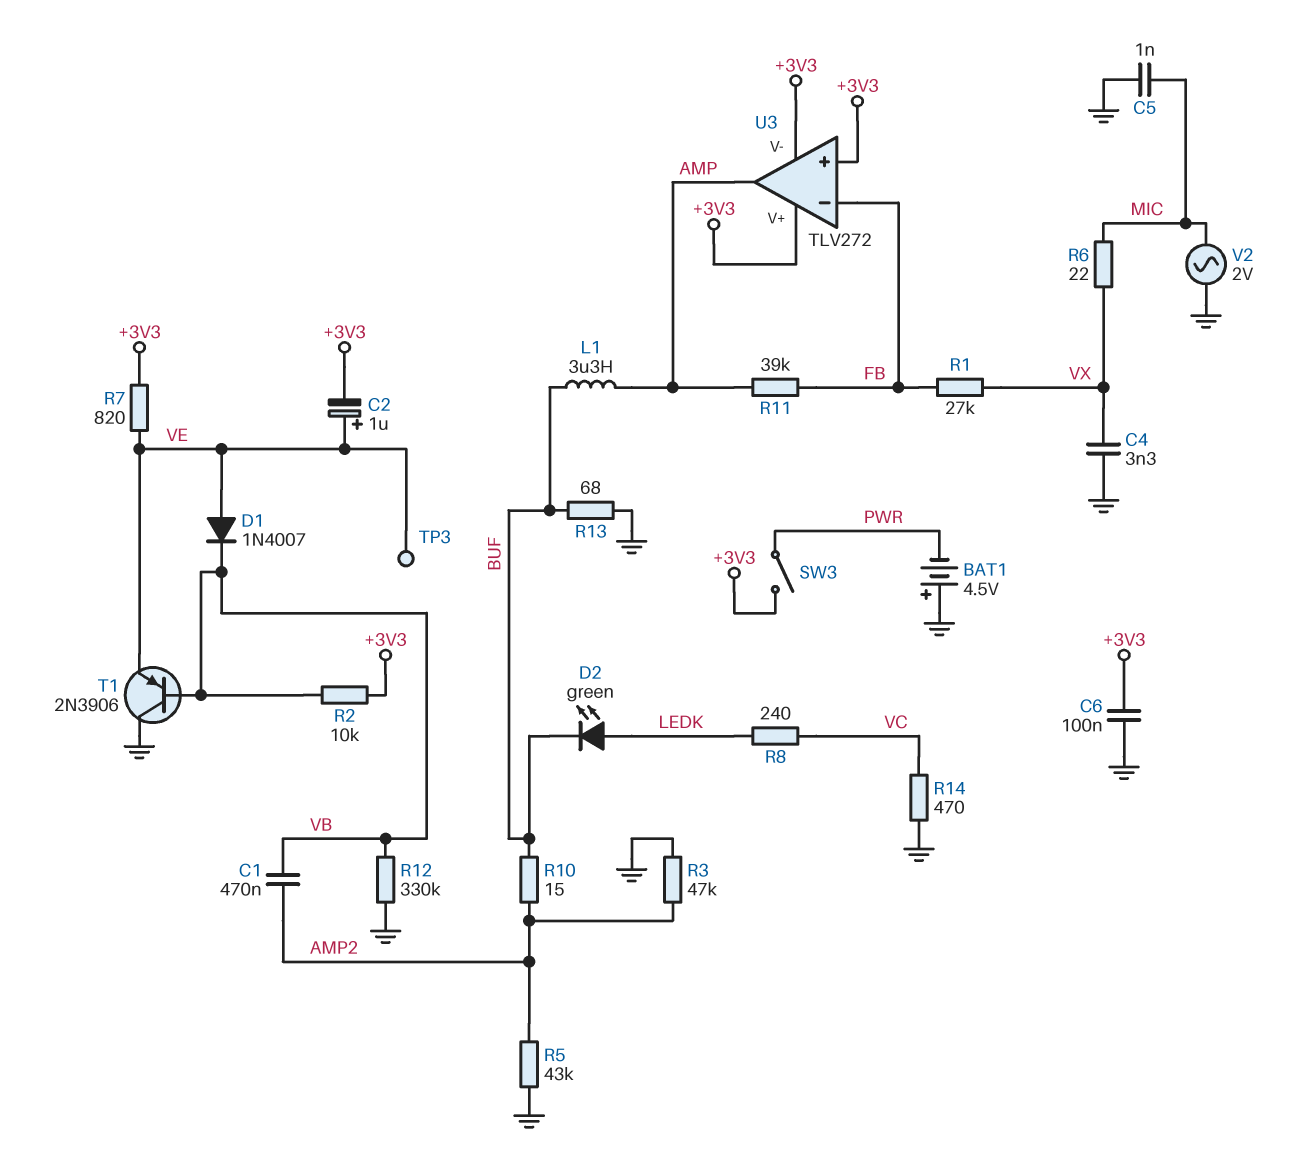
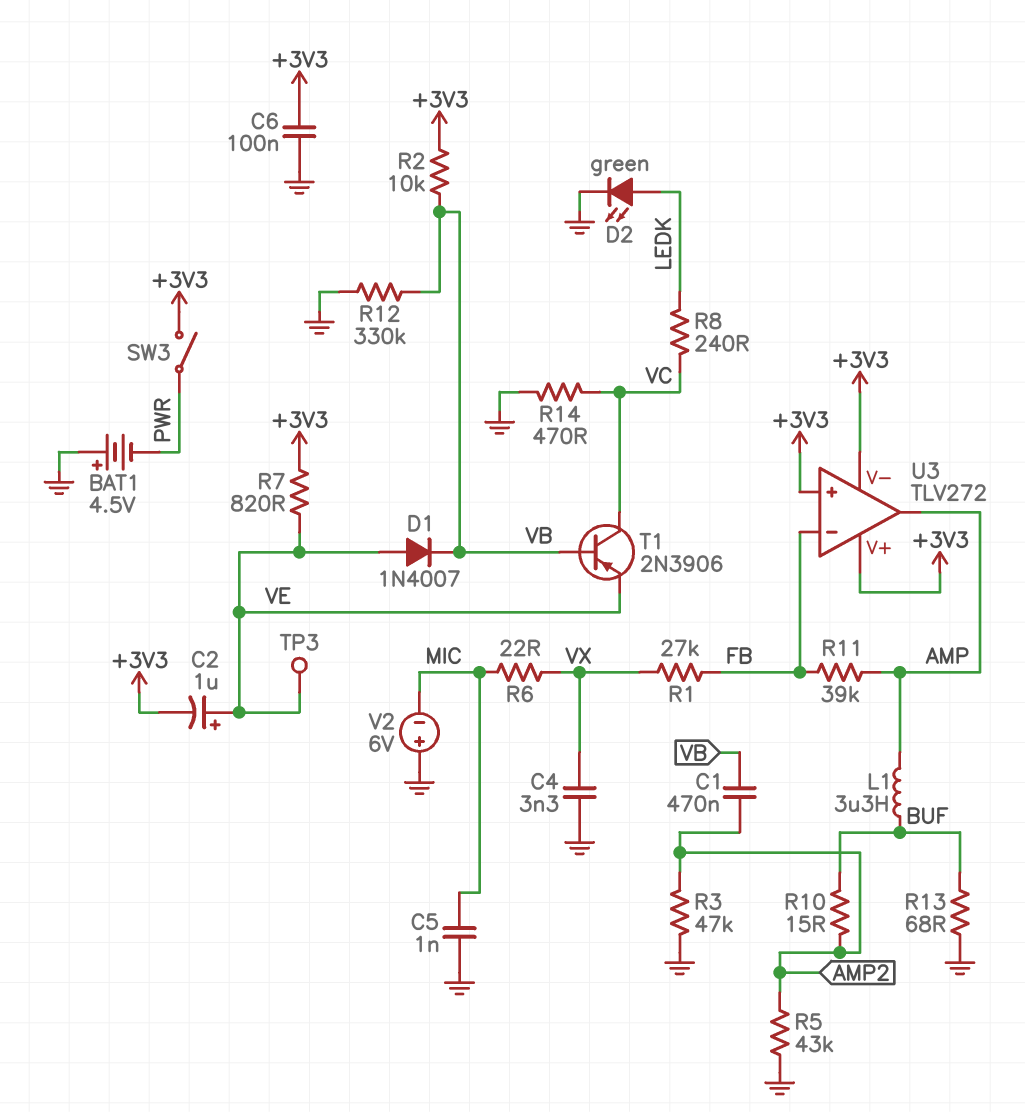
D2: LED green (A LEDK, K BUF) -> LED green (A LEDK, K GND)
T1: PNP 2N3906 (B VB, C GND, E VE) -> PNP 2N3906 (B VB, C VC, E VE)
V2: AC 2V (GND, MIC) -> 6V (plus GND, minus MIC)

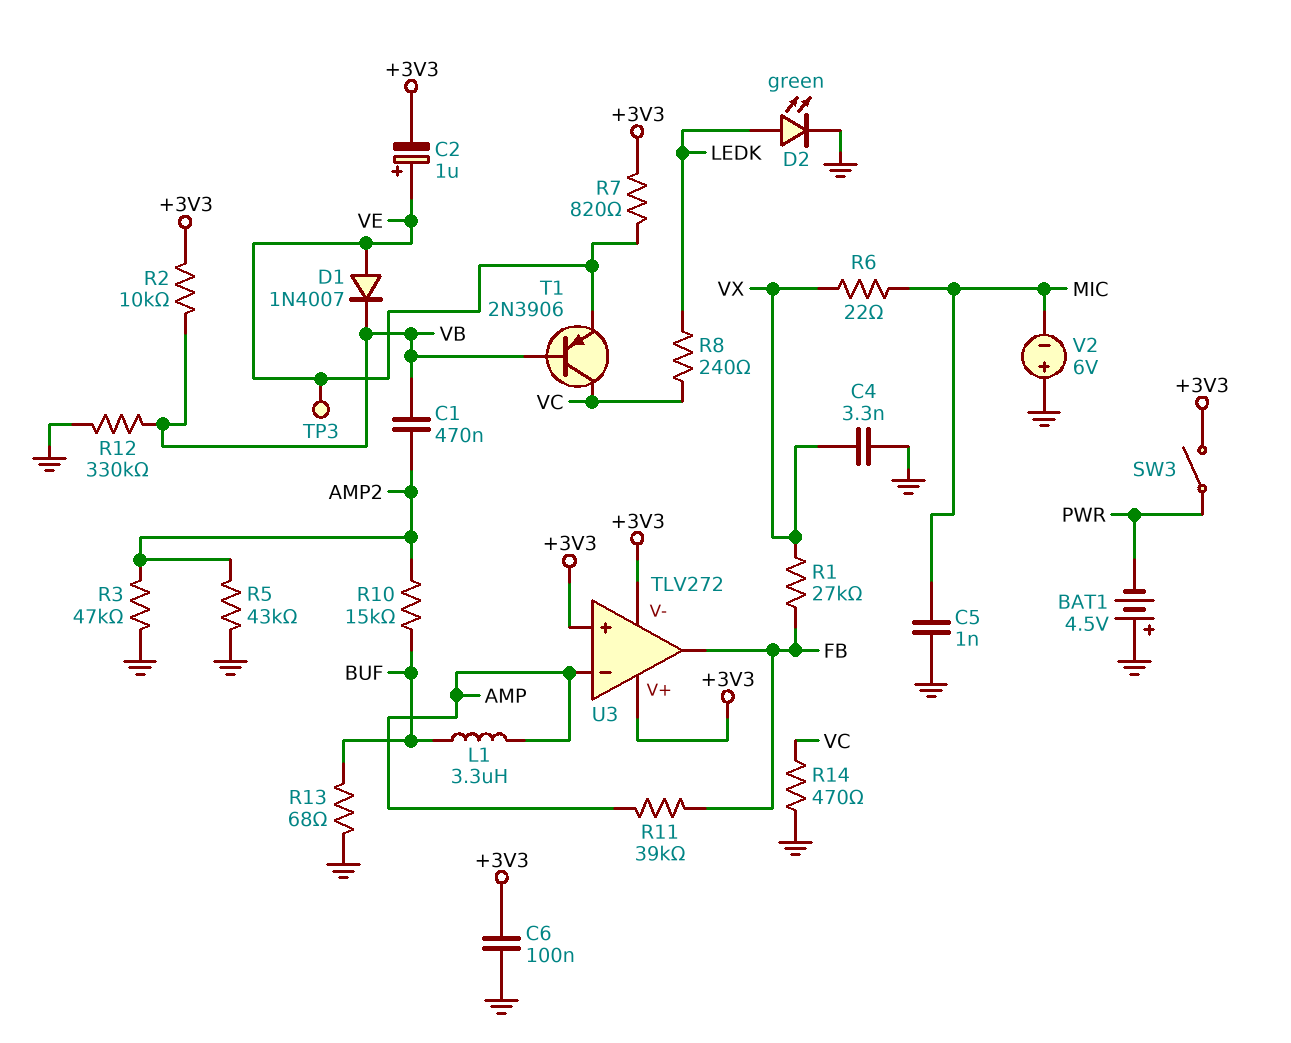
R10: 15 (AMP2, BUF) -> 15k (AMP2, BUF)
U3 pin in-: FB -> AMP
U3 pin out: AMP -> FB

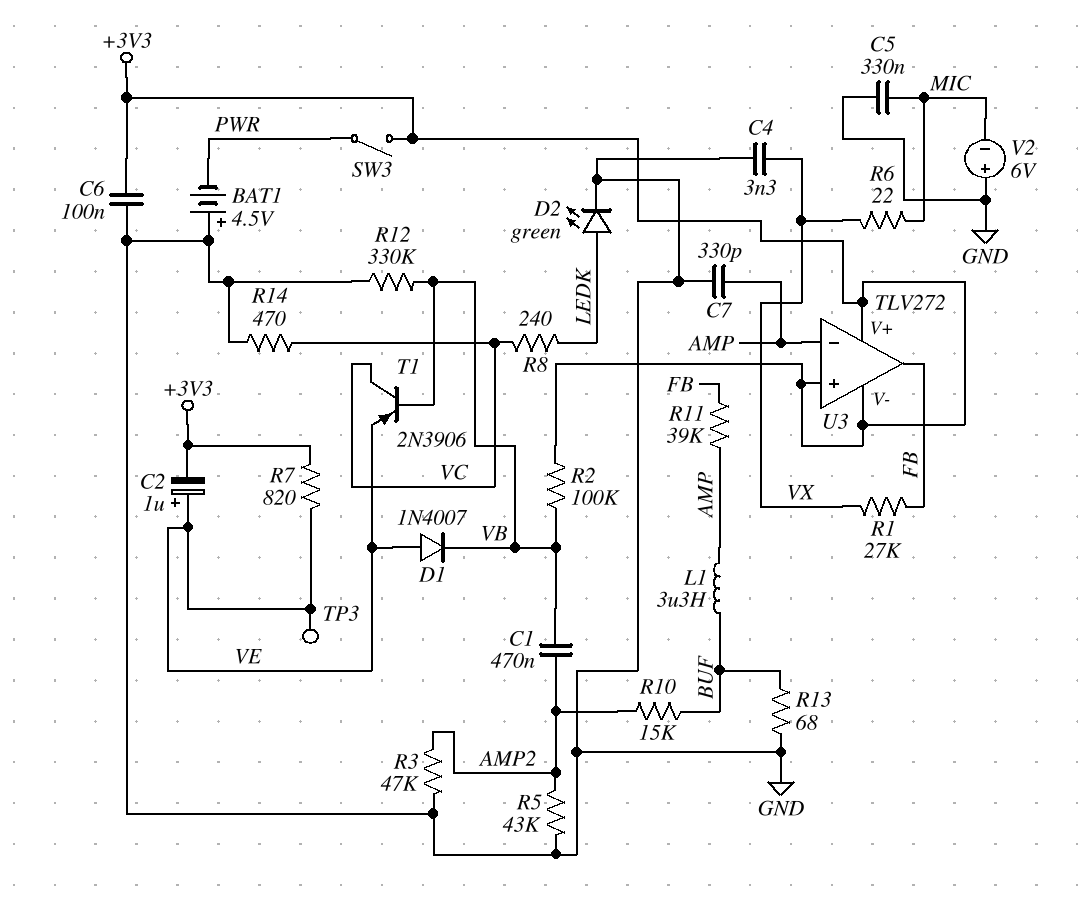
C5: 1nF (GND, MIC) -> 330nF (GND, MIC)
C7: none -> 330pF (AMP, GND)
R2: 10k (+3V3, VB) -> 100k (+3V3, VB)

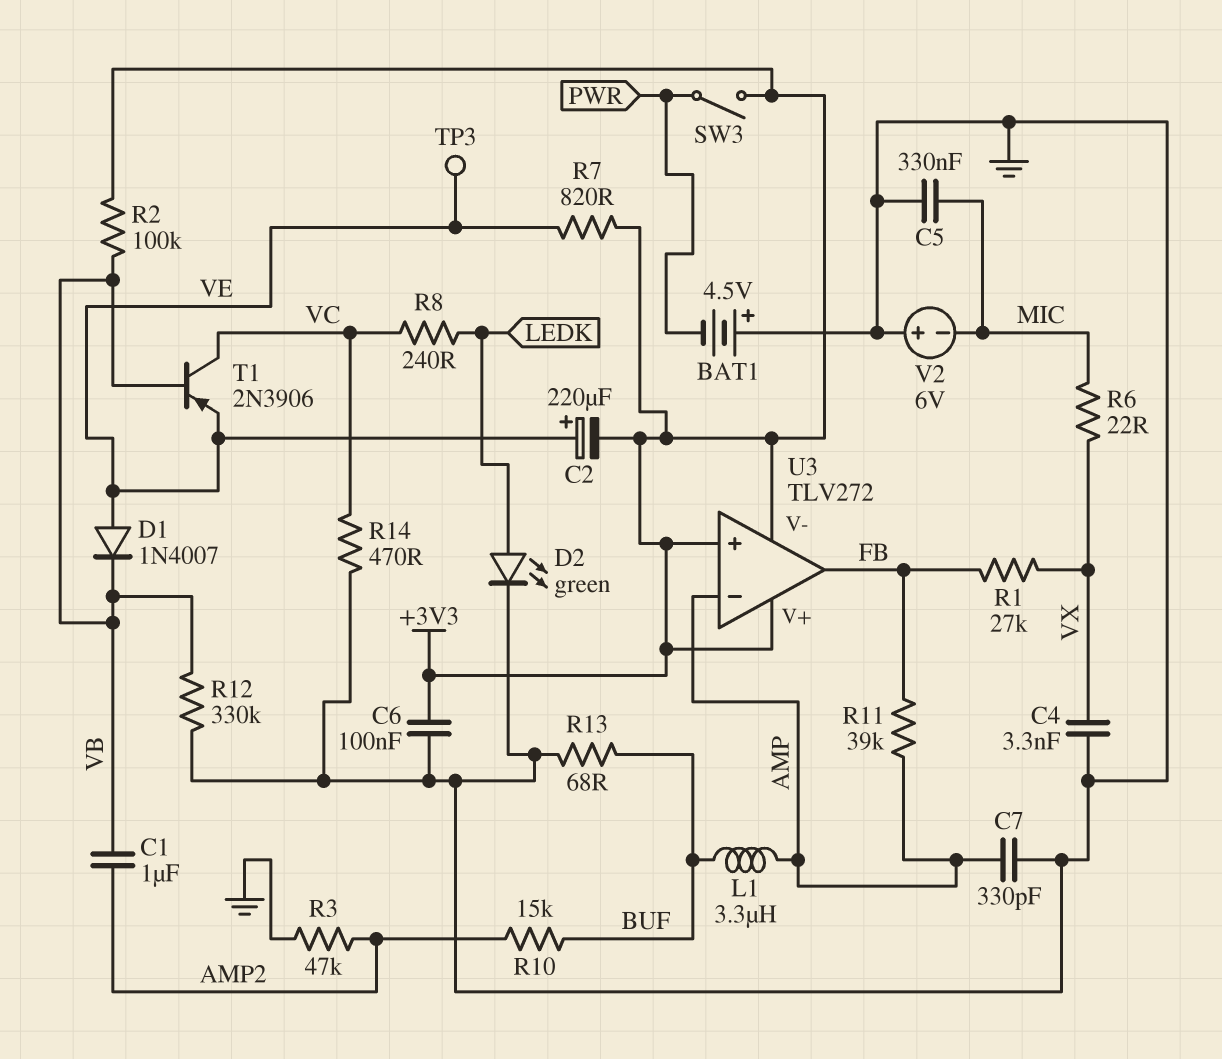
C1: 470nF (AMP2, VB) -> 1uF (AMP2, VB)
C2: 1uF (plus VE, minus +3V3) -> 220uF (plus VE, minus +3V3)
R5: 43k (AMP2, GND) -> none

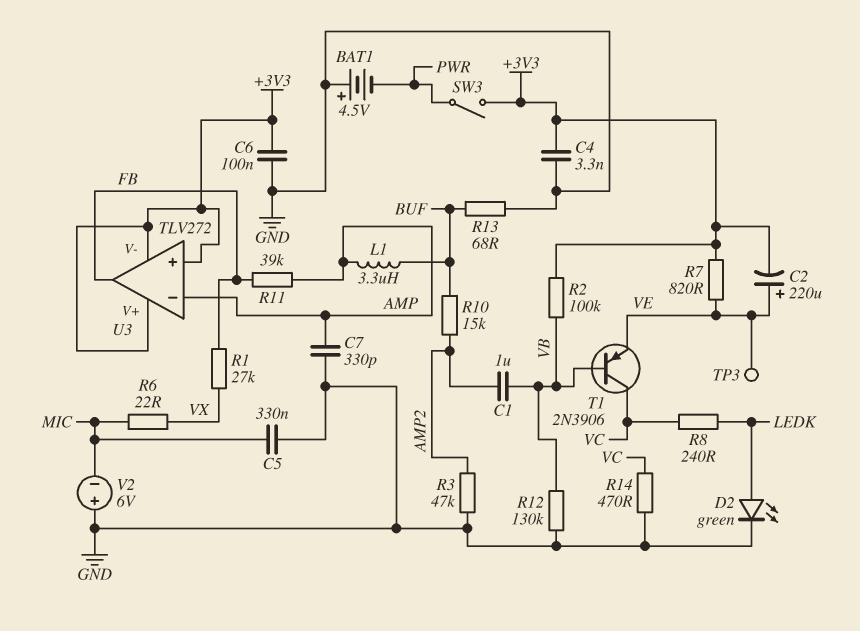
C4: 3.3nF (GND, VX) -> 3.3nF (+3V3, GND)
D1: diode 1N4007 (A VE, K VB) -> none
R12: 330k (GND, VB) -> 130k (GND, VB)

